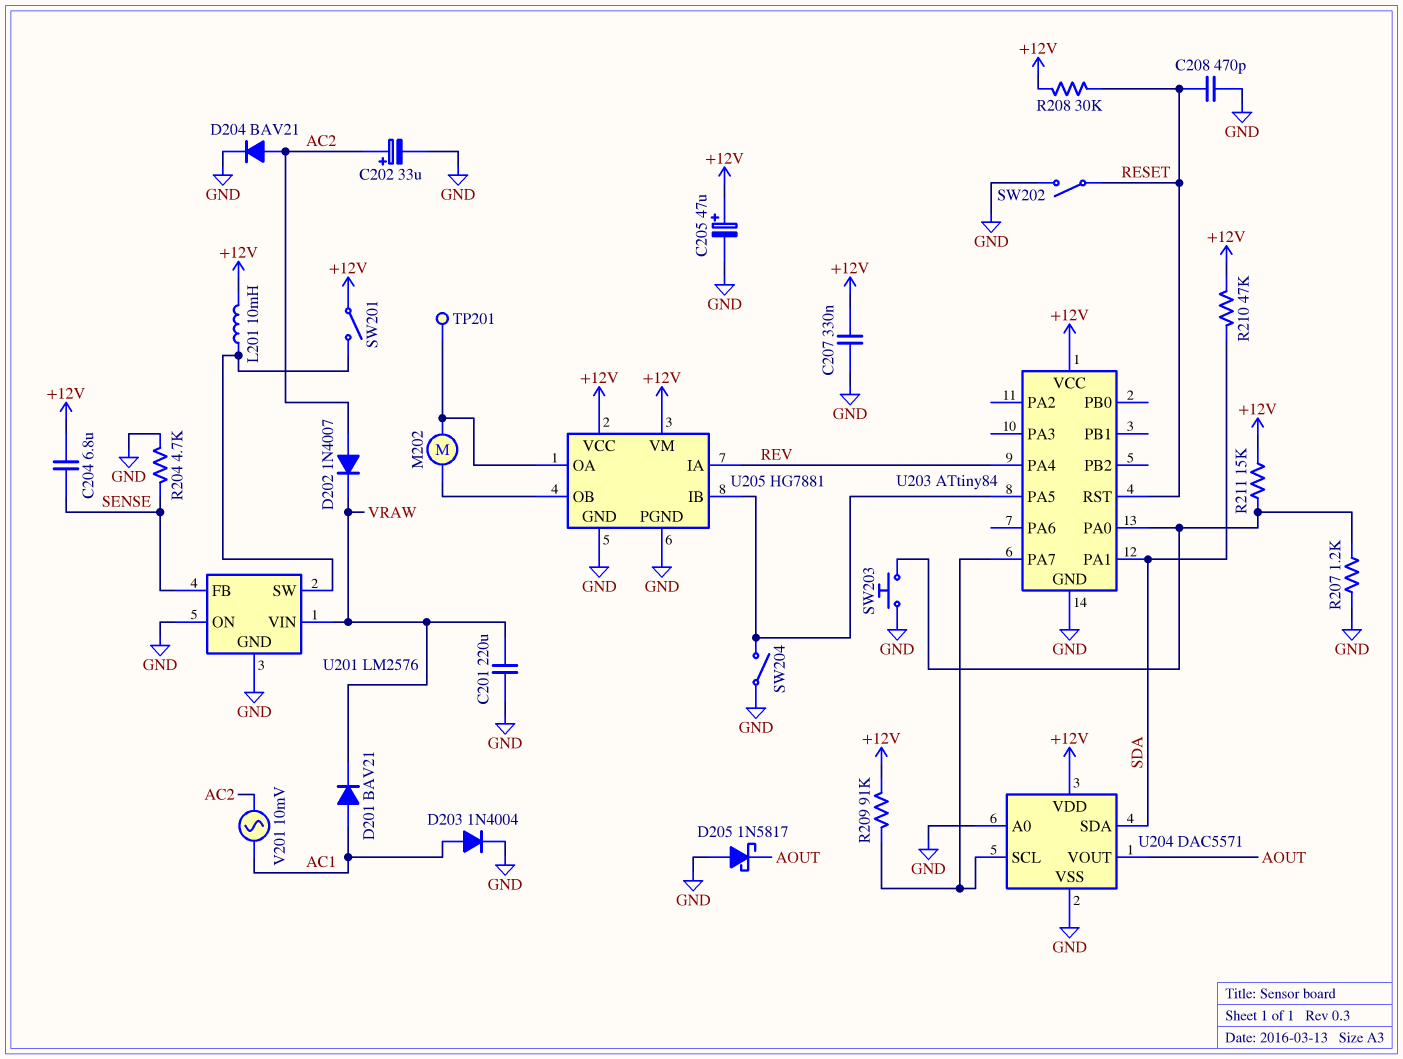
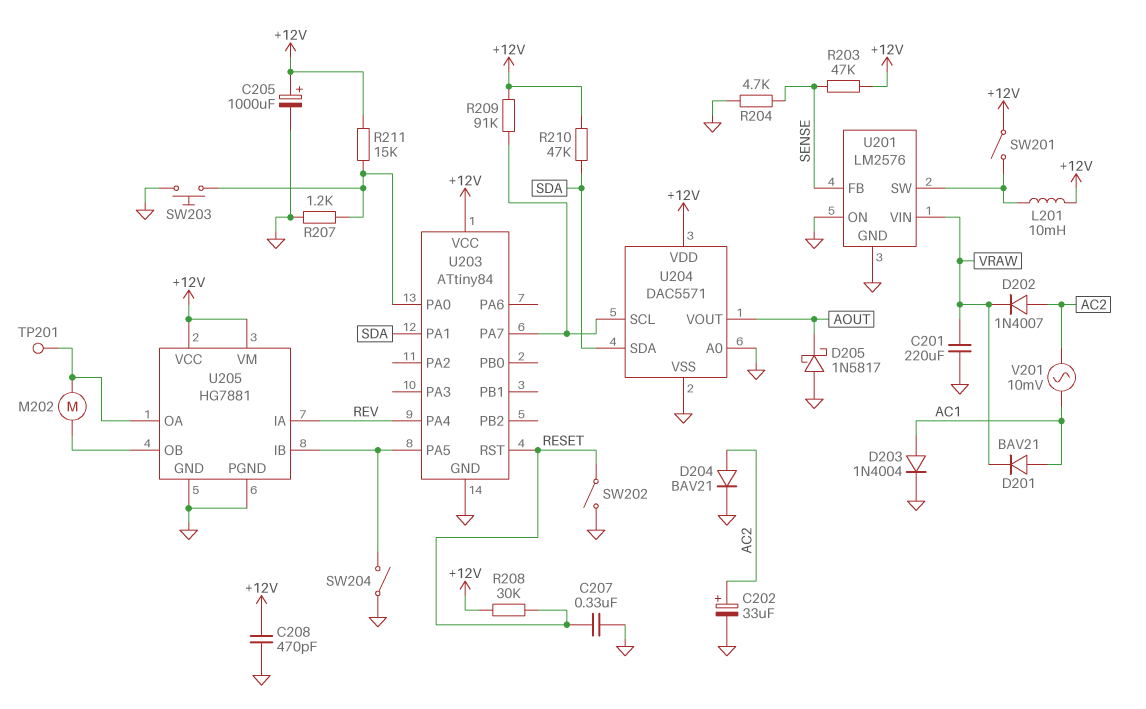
C204: 6.8uF (+12V, SENSE) -> none
C205: 47uF (plus +12V, minus GND) -> 1000uF (plus +12V, minus GND)
C207: 330nF (+12V, GND) -> 330nF (GND, RESET)
C208: 470pF (GND, RESET) -> 470pF (+12V, GND)
R203: none -> 47k (+12V, SENSE)

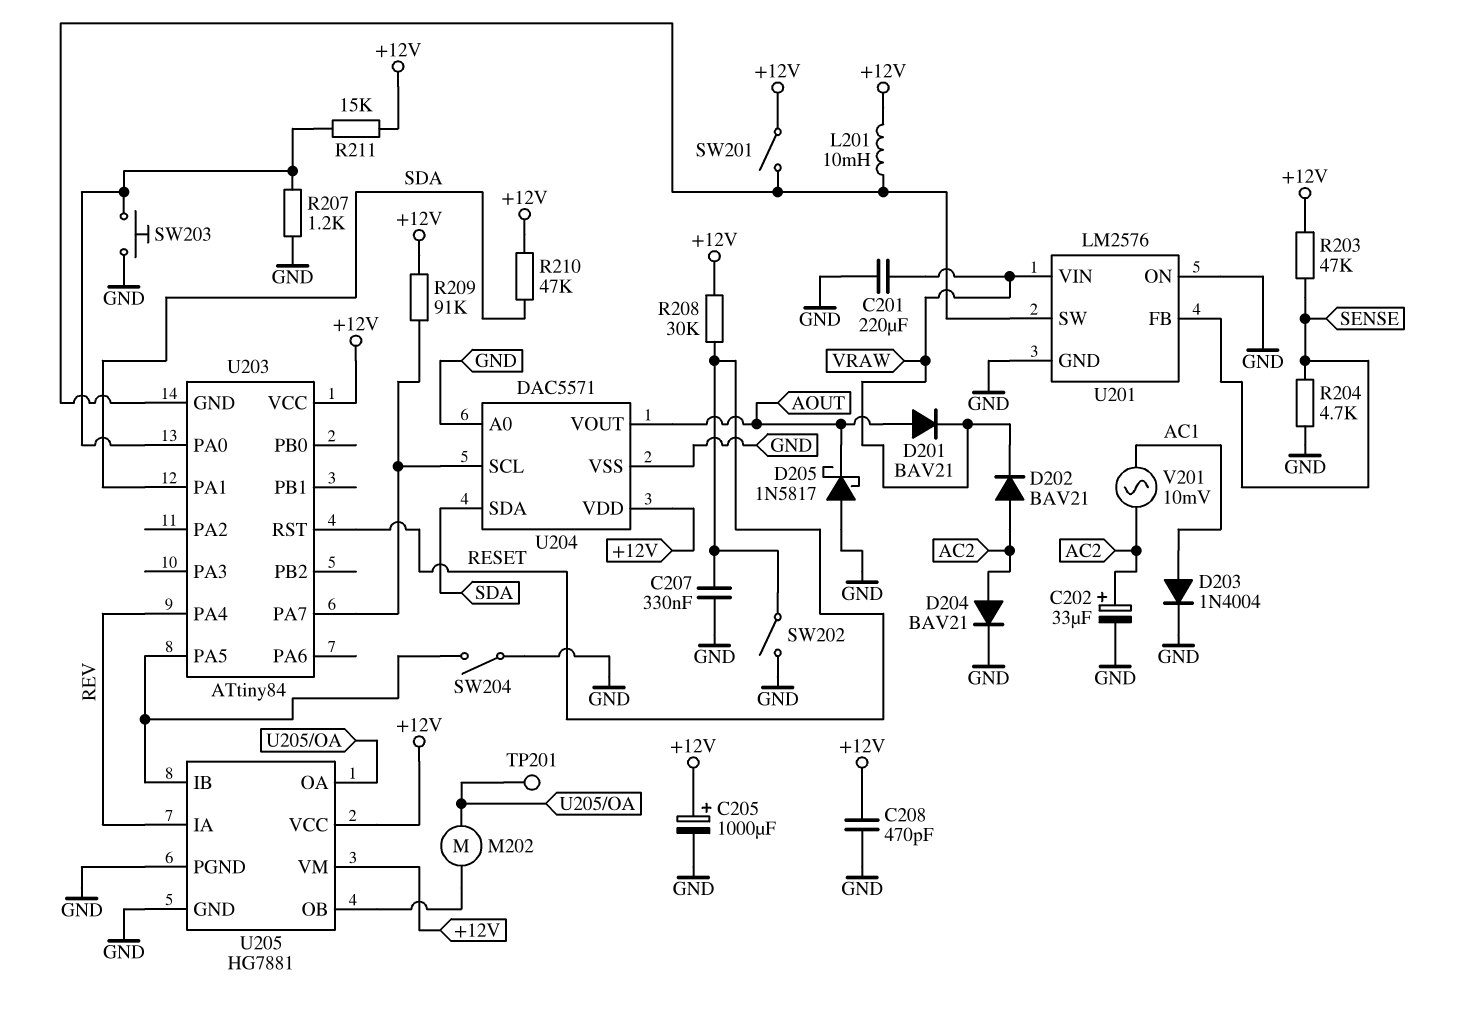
D201: diode BAV21 (A AC1, K VRAW) -> diode BAV21 (A AOUT, K VRAW)
D202: diode 1N4007 (A AC2, K VRAW) -> diode BAV21 (A AC2, K VRAW)
U203 pin GND: GND -> U201/SW

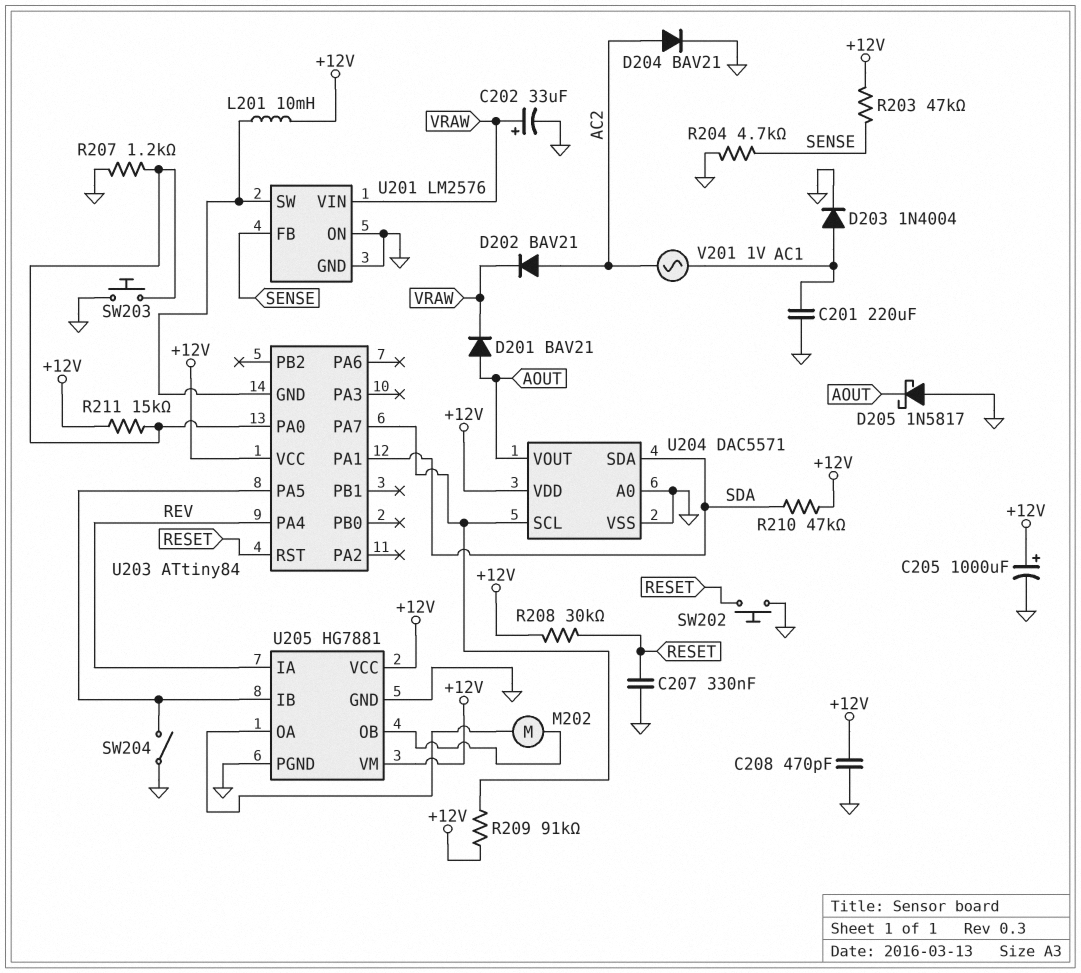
C201: 220uF (GND, VRAW) -> 220uF (AC1, GND)
C202: 33uF (plus AC2, minus GND) -> 33uF (plus VRAW, minus GND)
SW201: switch (+12V, U201/SW) -> none
SW202: switch (GND, RESET) -> button (GND, RESET)
TP201: test point (U205/OA) -> none
V201: AC 10mV (AC1, AC2) -> AC 1V (AC1, AC2)

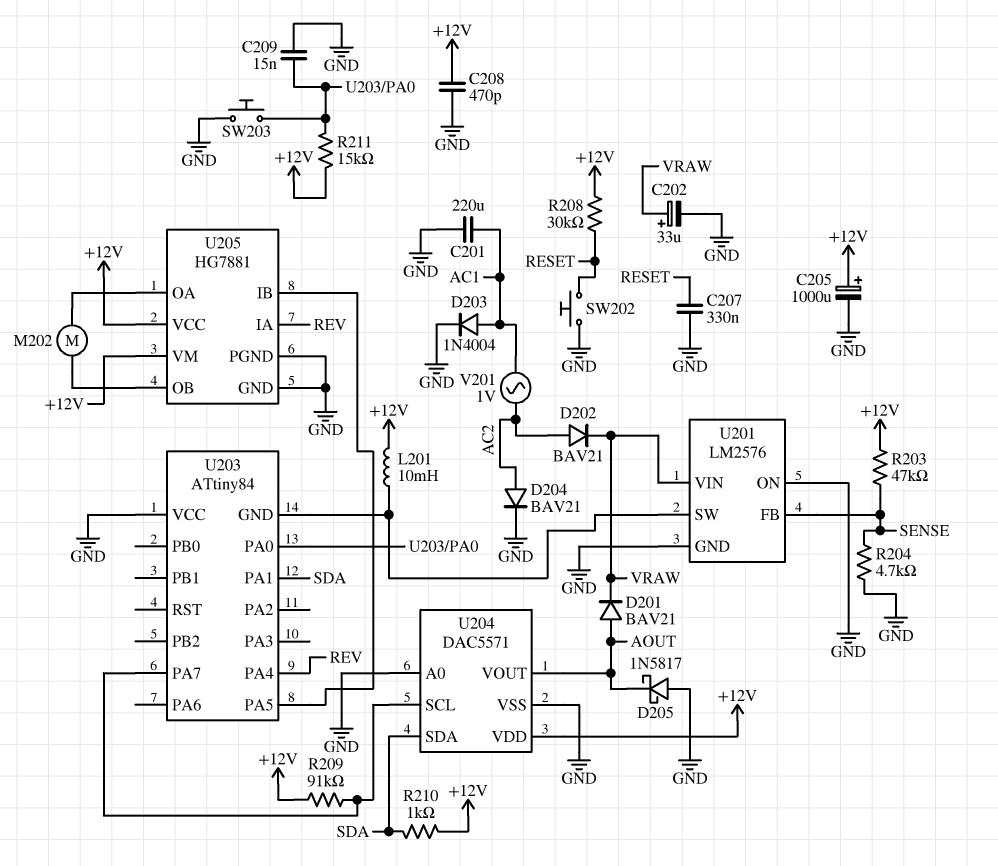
C209: none -> 15nF (GND, U203/PA0)
R207: 1.2k (GND, U203/PA0) -> none
R210: 47k (+12V, SDA) -> 1k (+12V, SDA)
SW204: switch (GND, U203/PA5) -> none
U203 pin RST: RESET -> none
U203 pin VCC: +12V -> GND

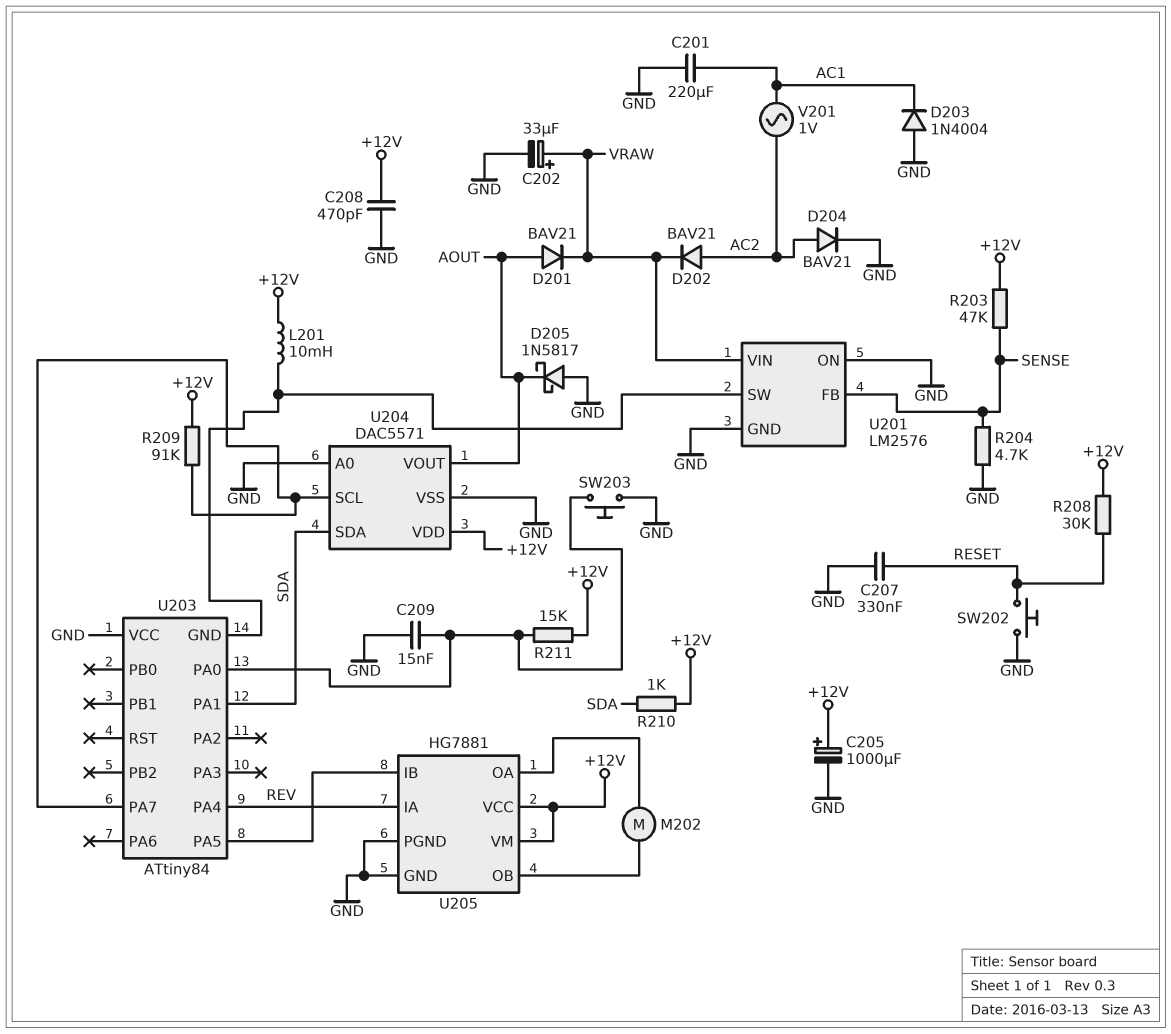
D203: diode 1N4004 (A AC1, K GND) -> diode 1N4004 (A GND, K AC1)

